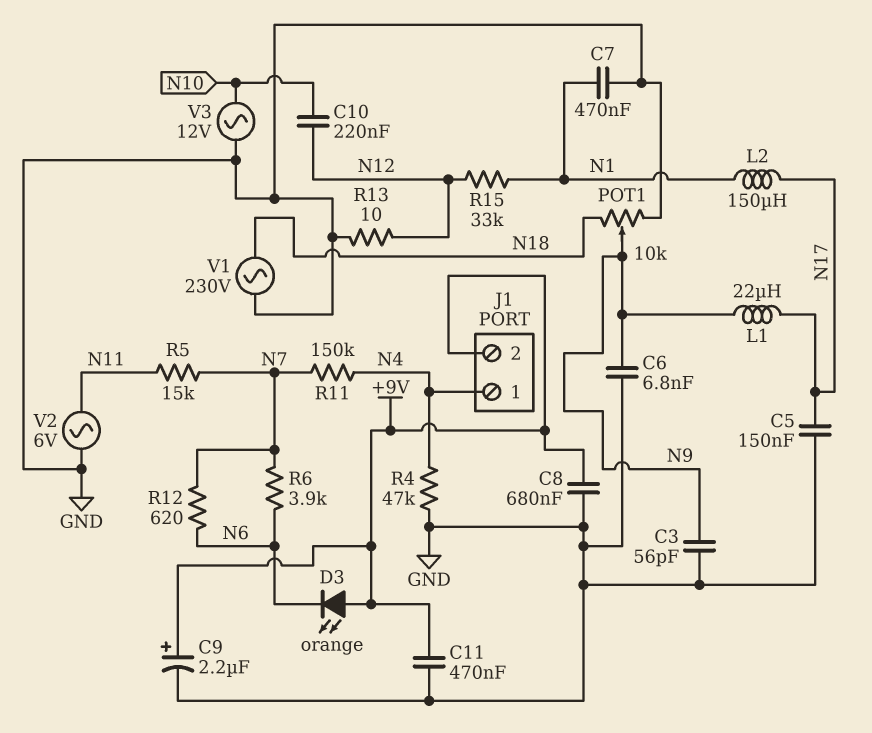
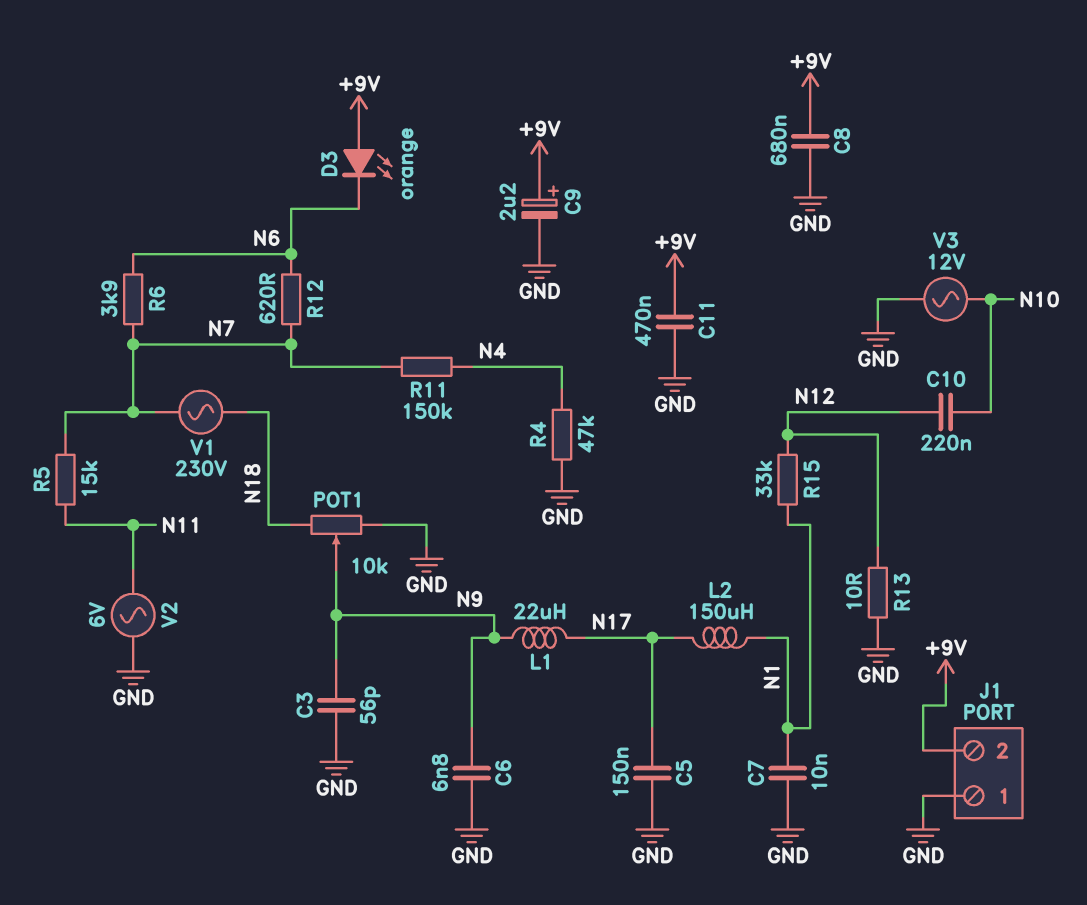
C7: 470nF (GND, N1) -> 10nF (GND, N1)
J1 pin 1: N4 -> GND
V1: AC 230V (GND, N18) -> AC 230V (N7, N18)

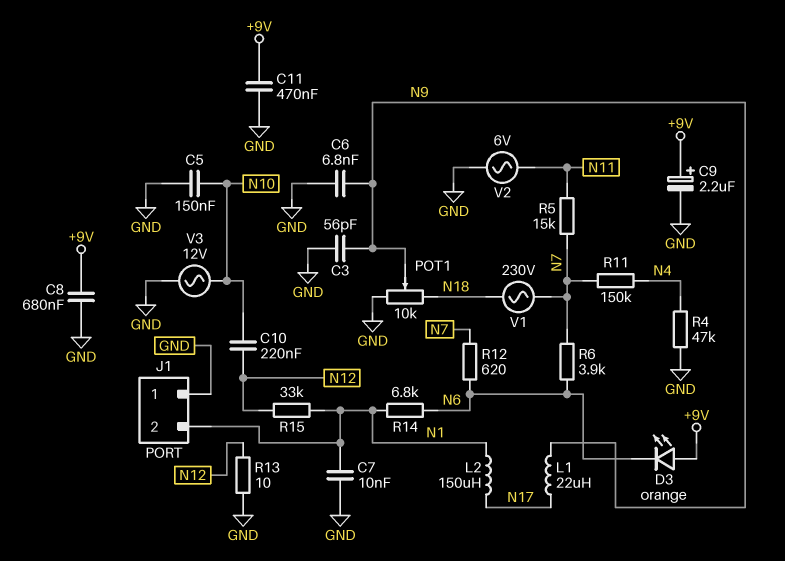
C5: 150nF (GND, N17) -> 150nF (GND, N10)
J1 pin 2: +9V -> N1
R14: none -> 6.8k (N1, N6)

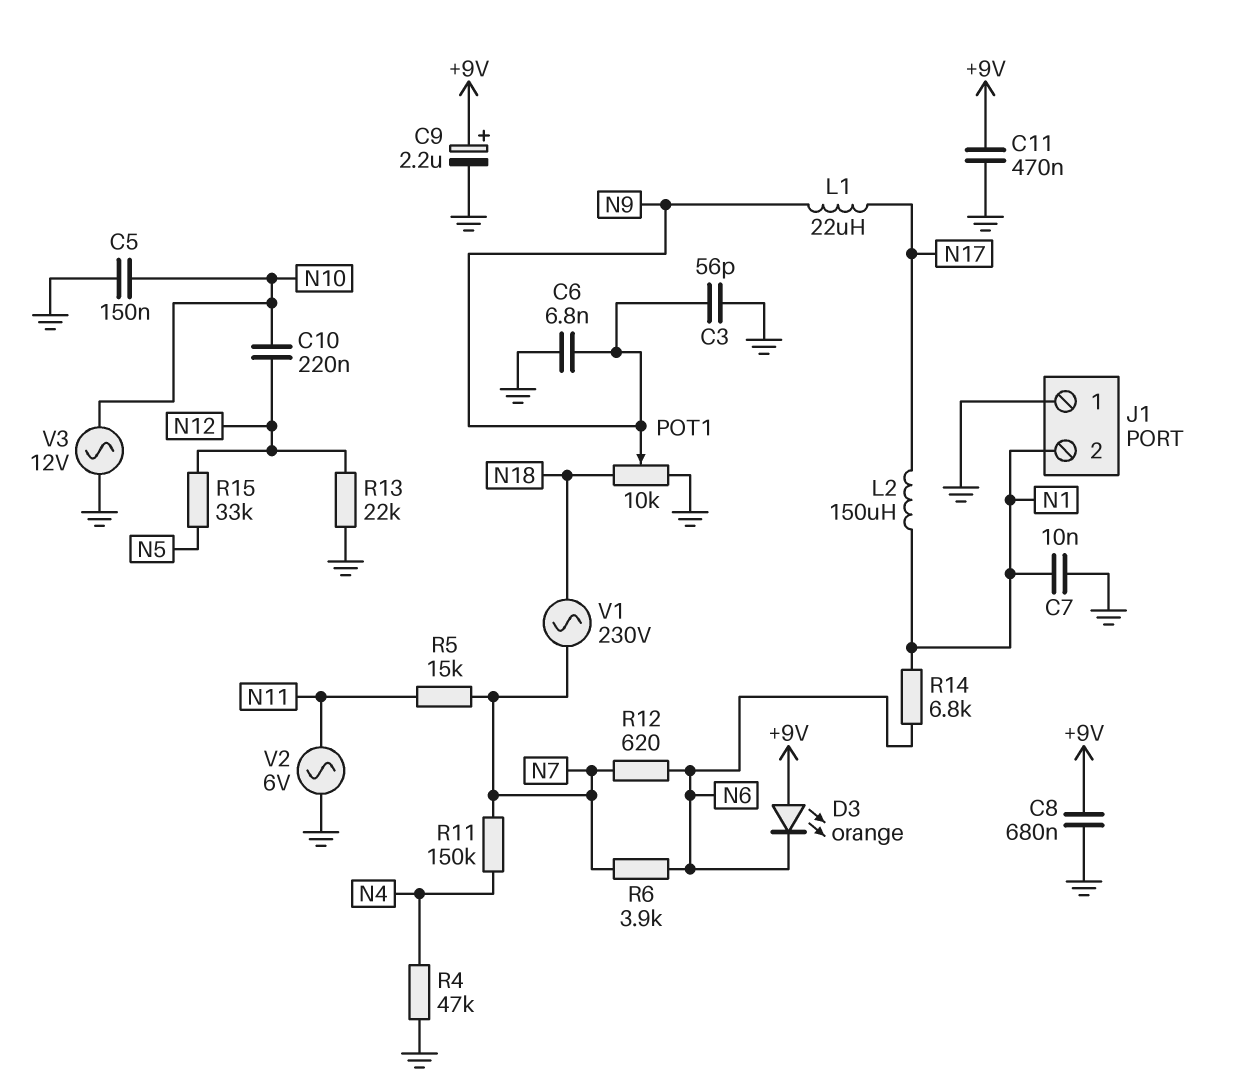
R13: 10 (GND, N12) -> 22k (GND, N12)
R15: 33k (N1, N12) -> 33k (N5, N12)

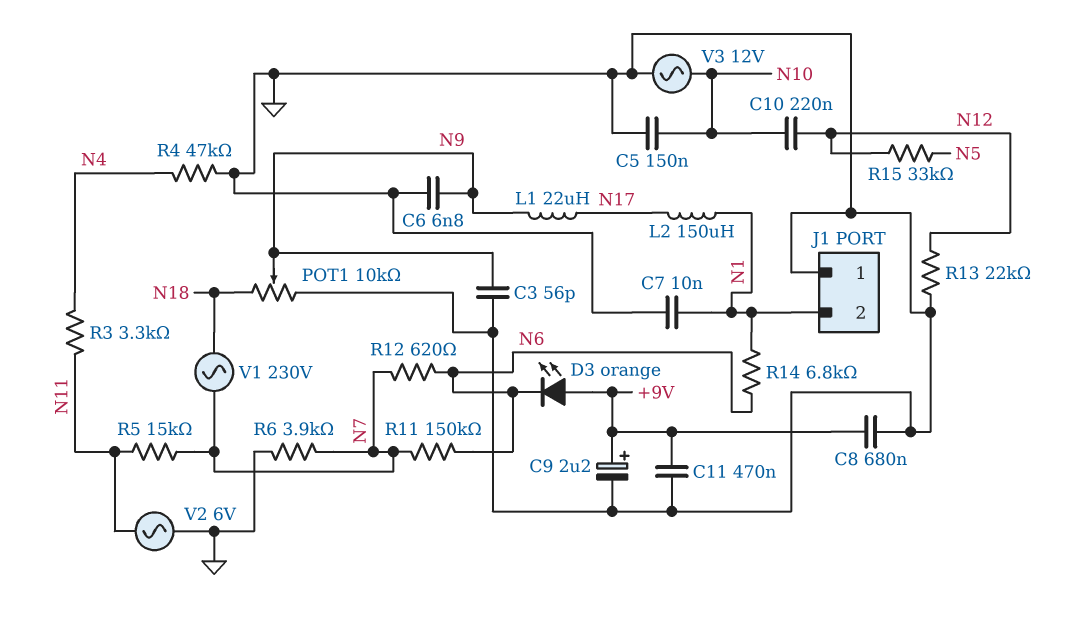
R3: none -> 3.3k (N4, N11)
R6: 3.9k (N6, N7) -> 3.9k (GND, N7)
R11: 150k (N4, N7) -> 150k (N6, N7)

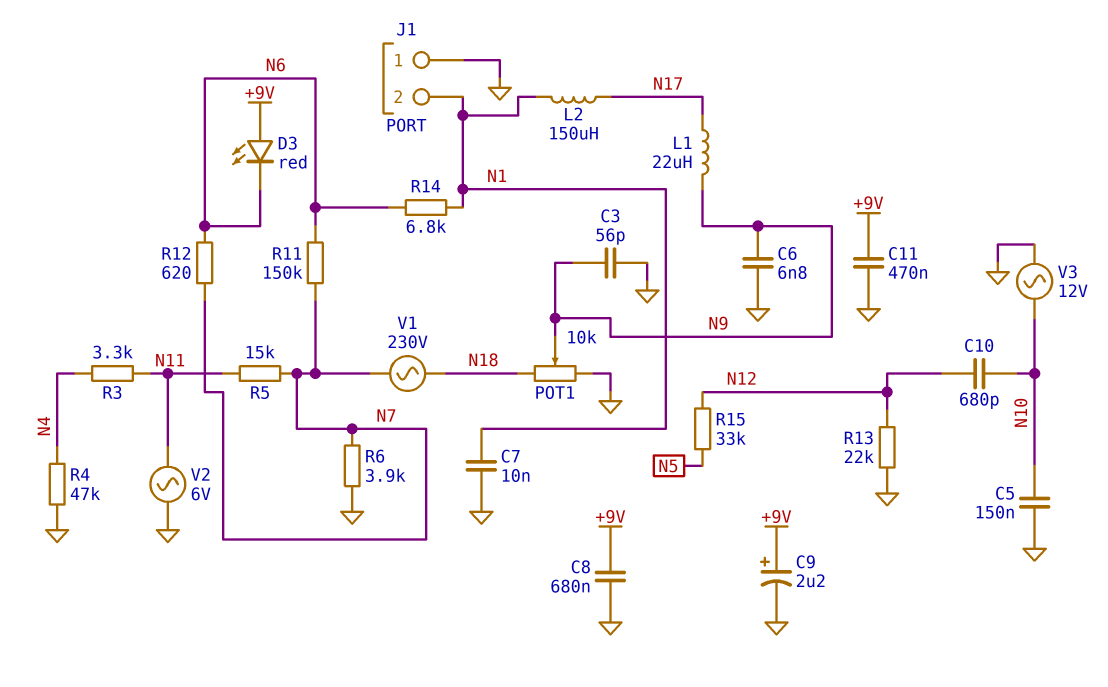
C10: 220nF (N10, N12) -> 680pF (N10, N12)
D3: LED orange (A +9V, K N6) -> LED red (A +9V, K N6)

